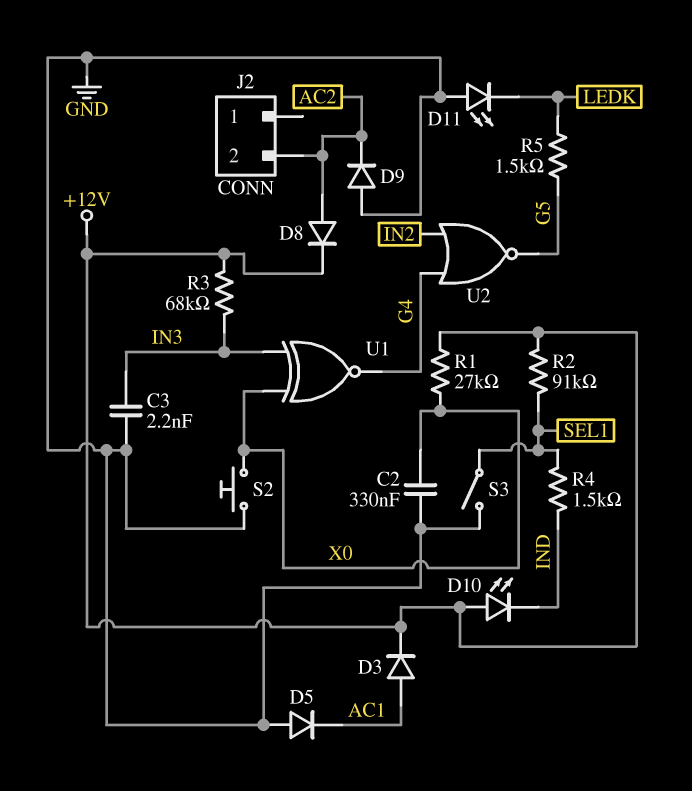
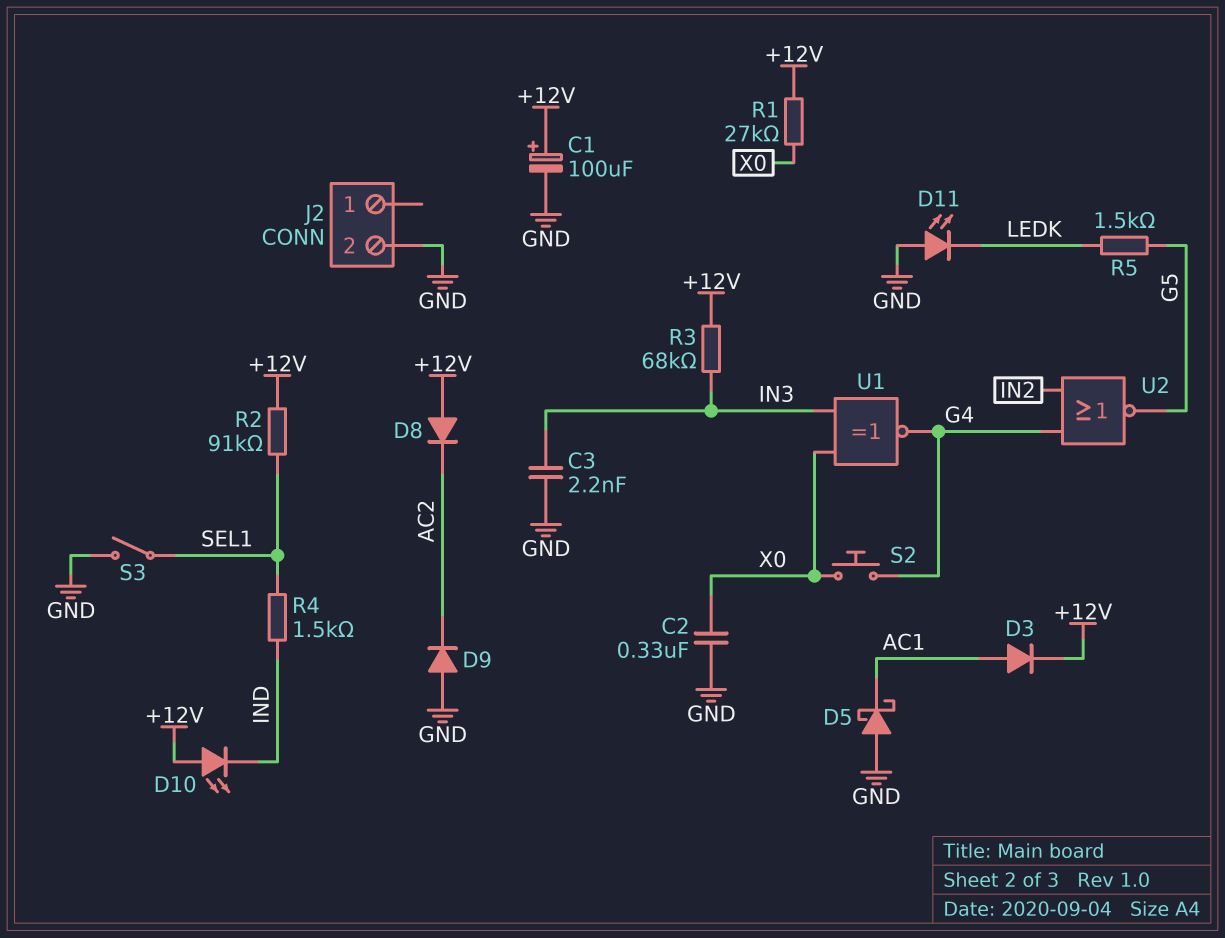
C1: none -> 100uF (plus +12V, minus GND)
D5: diode (A GND, K AC1) -> schottky (A GND, K AC1)
D8: diode (A AC2, K +12V) -> diode (A +12V, K AC2)
J2 pin 2: AC2 -> GND
S2: button (GND, X0) -> button (G4, X0)

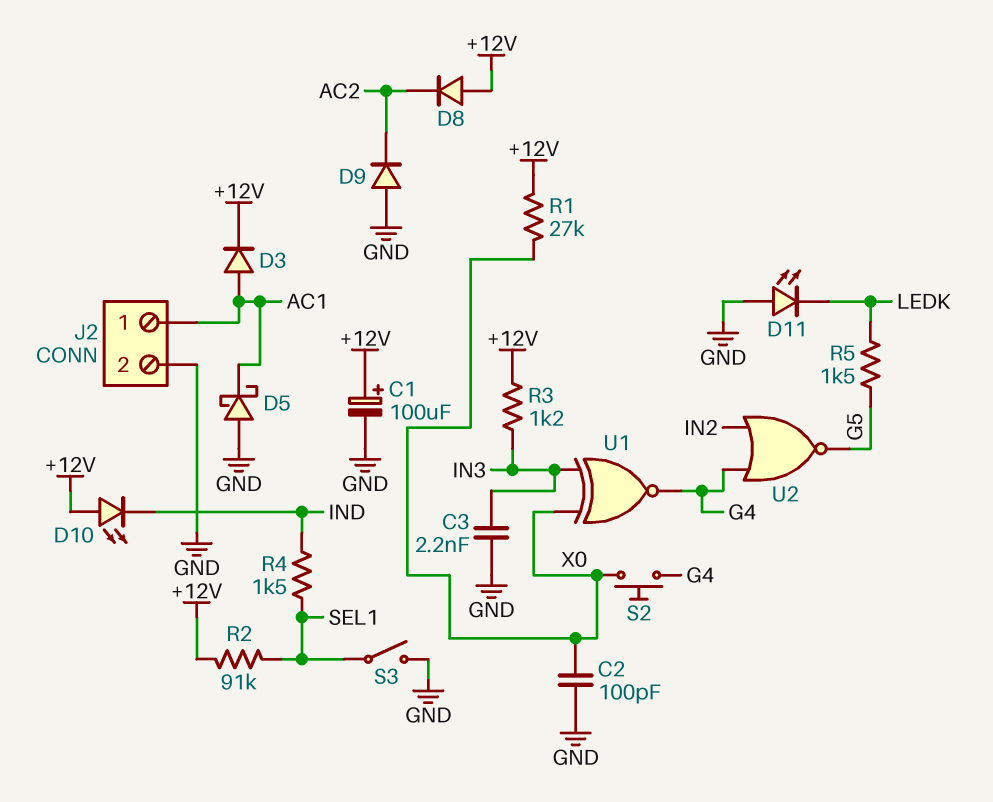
C2: 330nF (GND, X0) -> 100pF (GND, X0)
J2 pin 1: none -> AC1
R3: 68k (+12V, IN3) -> 1.2k (+12V, IN3)

